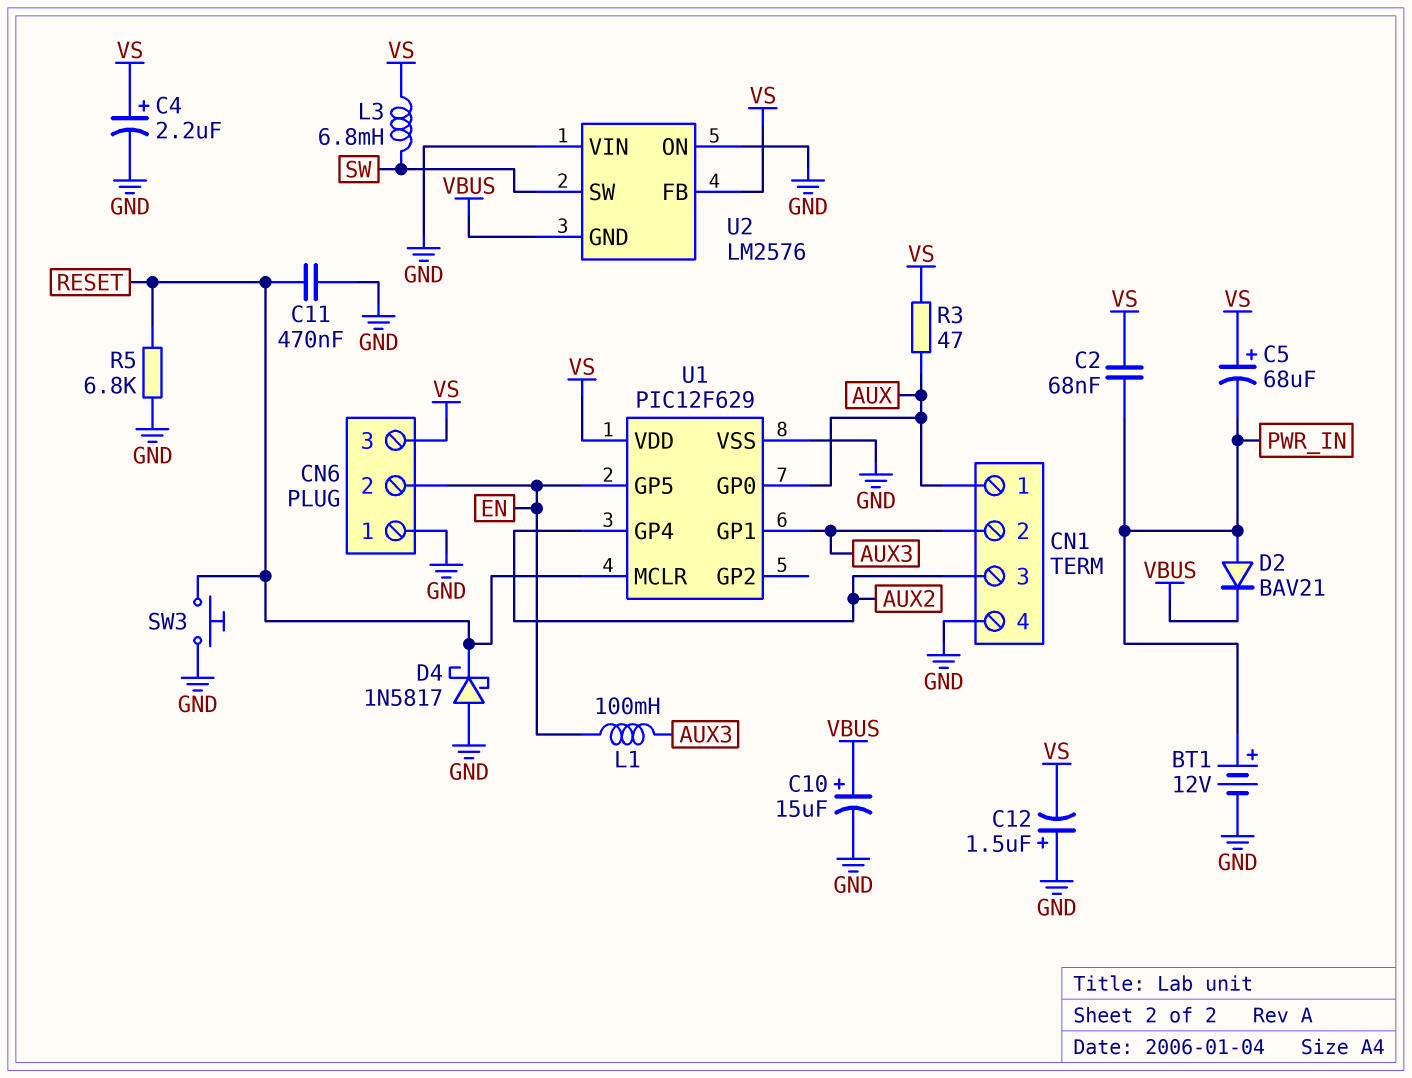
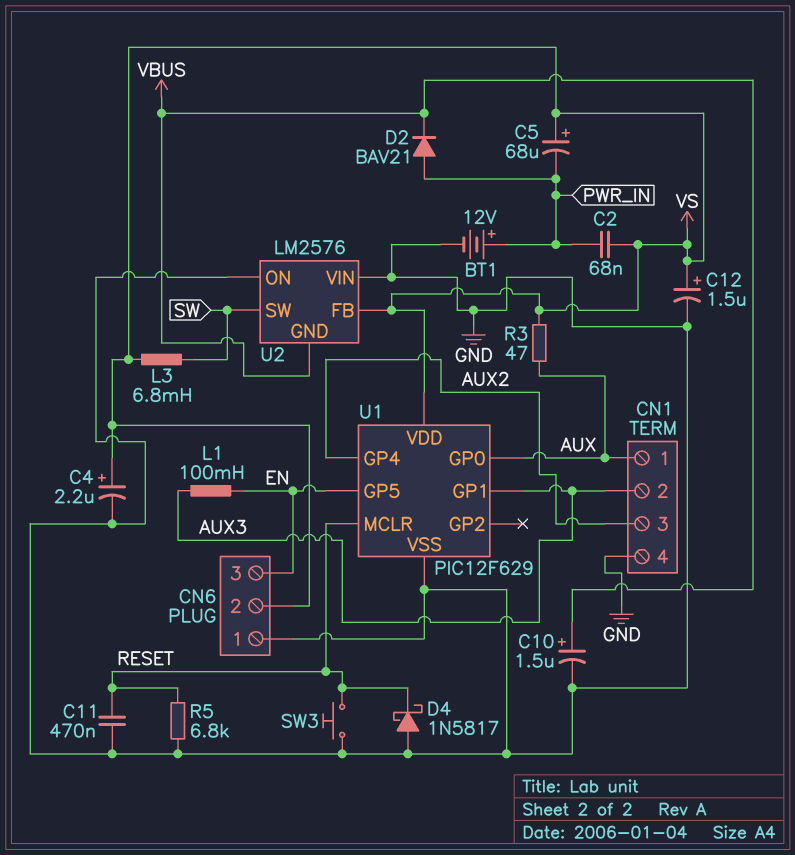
C10: 15uF (plus VBUS, minus GND) -> 1.5uF (plus VBUS, minus GND)
C12: 1.5uF (plus GND, minus VS) -> 1.5uF (plus VS, minus GND)
CN6 pin 2: EN -> VS
CN6 pin 3: VS -> EN

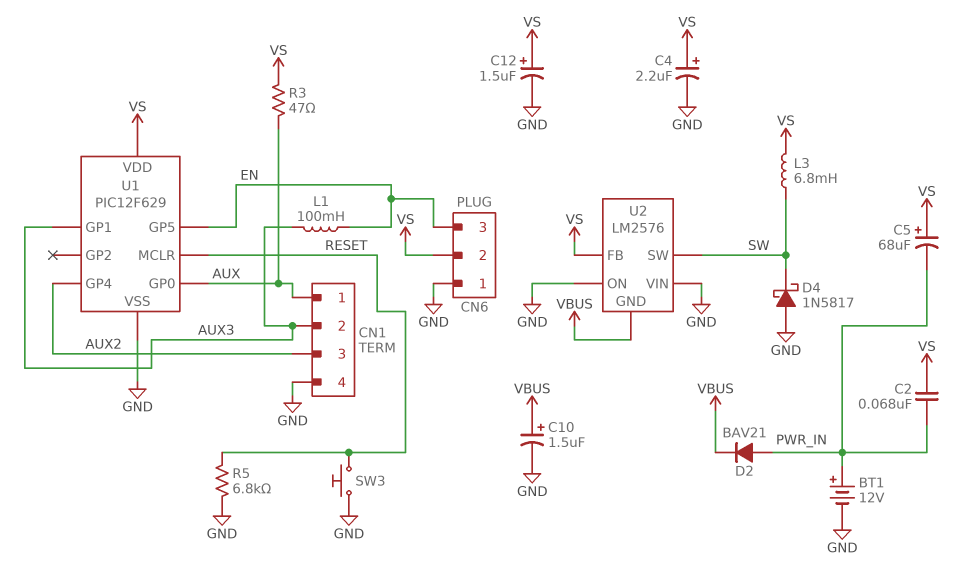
C11: 470nF (GND, RESET) -> none
D4: schottky 1N5817 (A GND, K RESET) -> schottky 1N5817 (A GND, K SW)

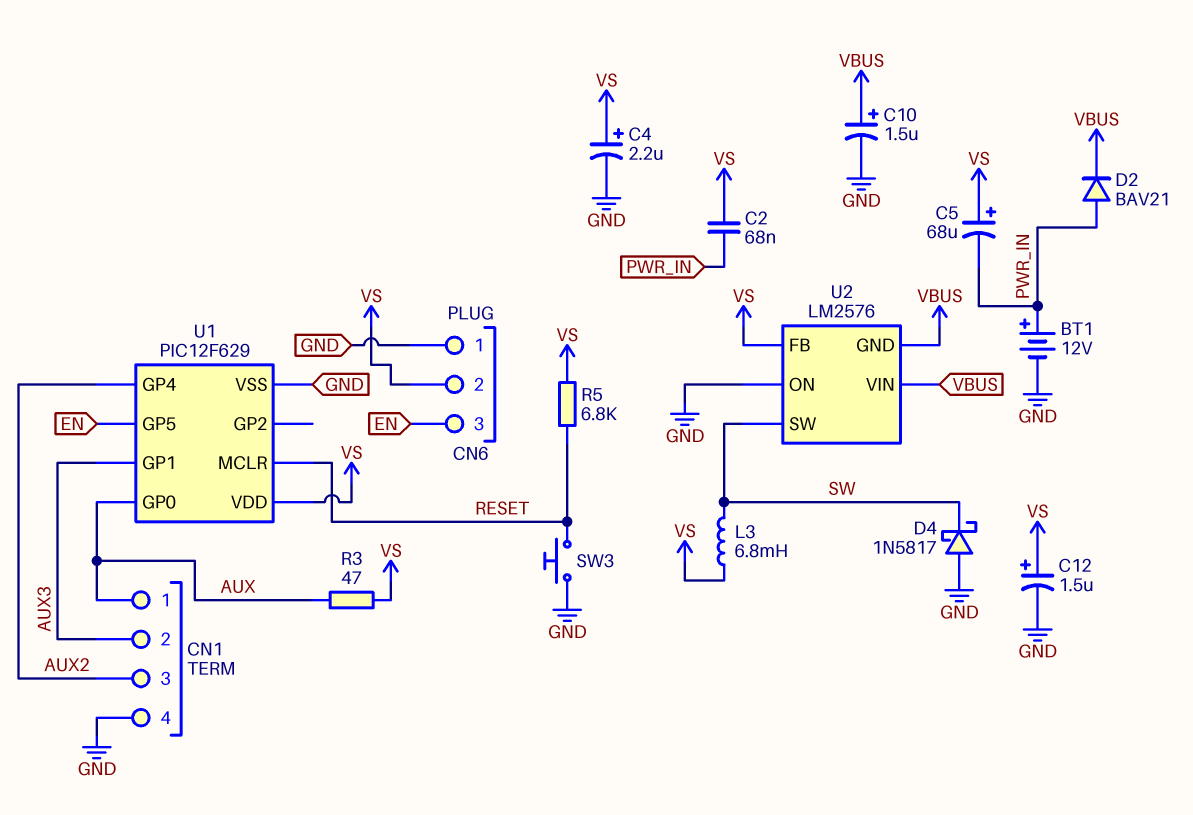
L1: 100mH (AUX3, EN) -> none
R5: 6.8k (GND, RESET) -> 6.8k (RESET, VS)
U2 pin VIN: GND -> VBUS

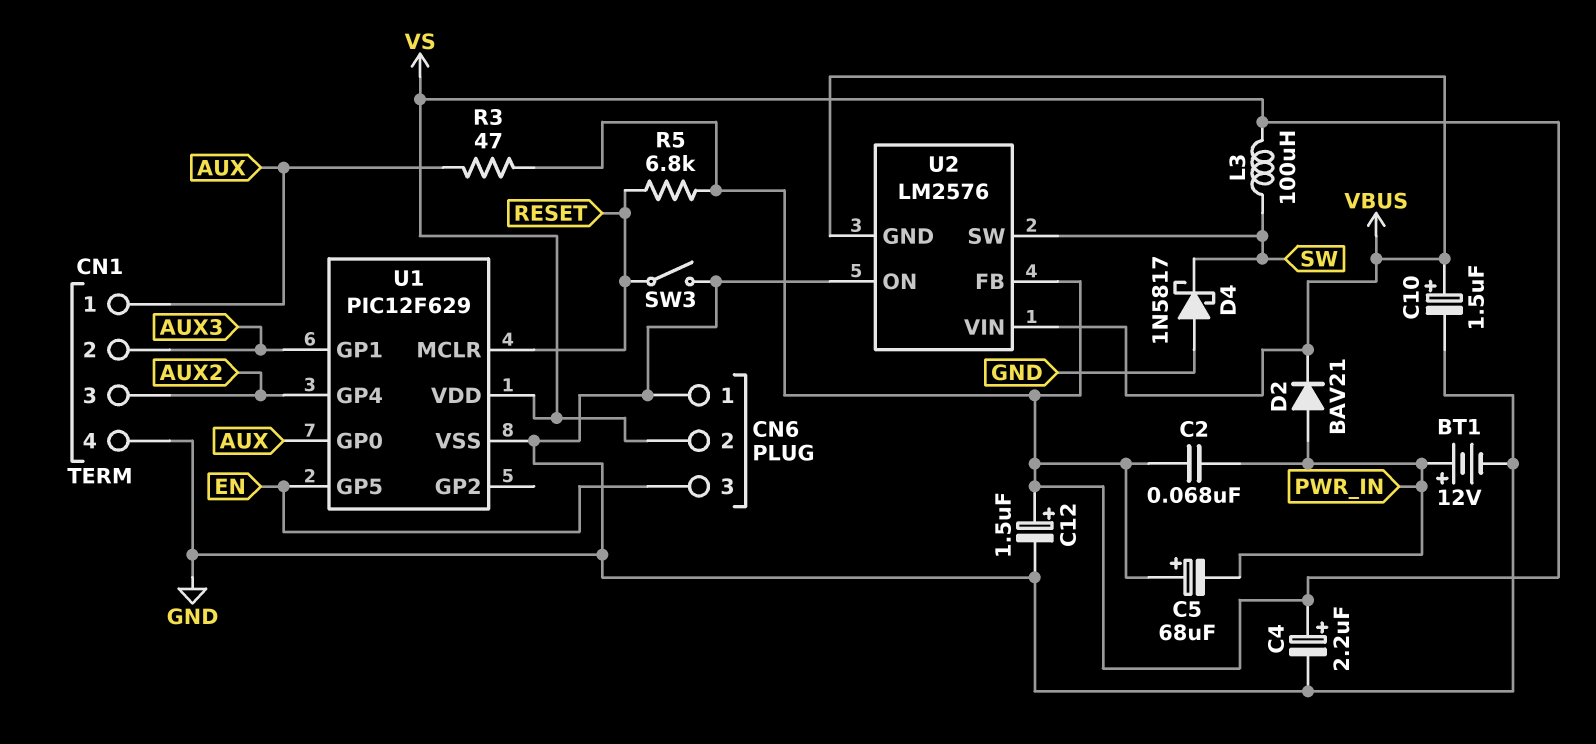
L3: 6.8mH (SW, VS) -> 100uH (SW, VS)
SW3: button (GND, RESET) -> switch (GND, RESET)

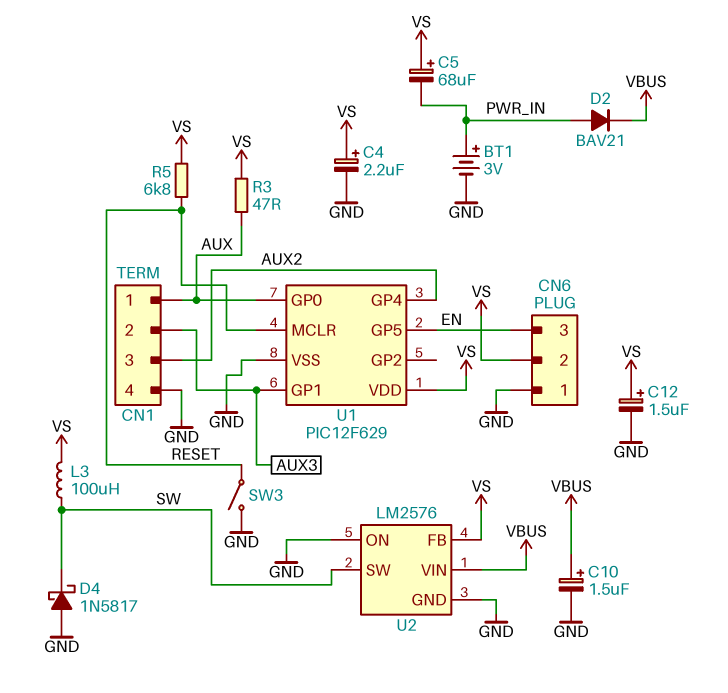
BT1: 12V (plus PWR_IN, minus GND) -> 3V (plus PWR_IN, minus GND)
C2: 68nF (PWR_IN, VS) -> none
U2 pin GND: VBUS -> GND

